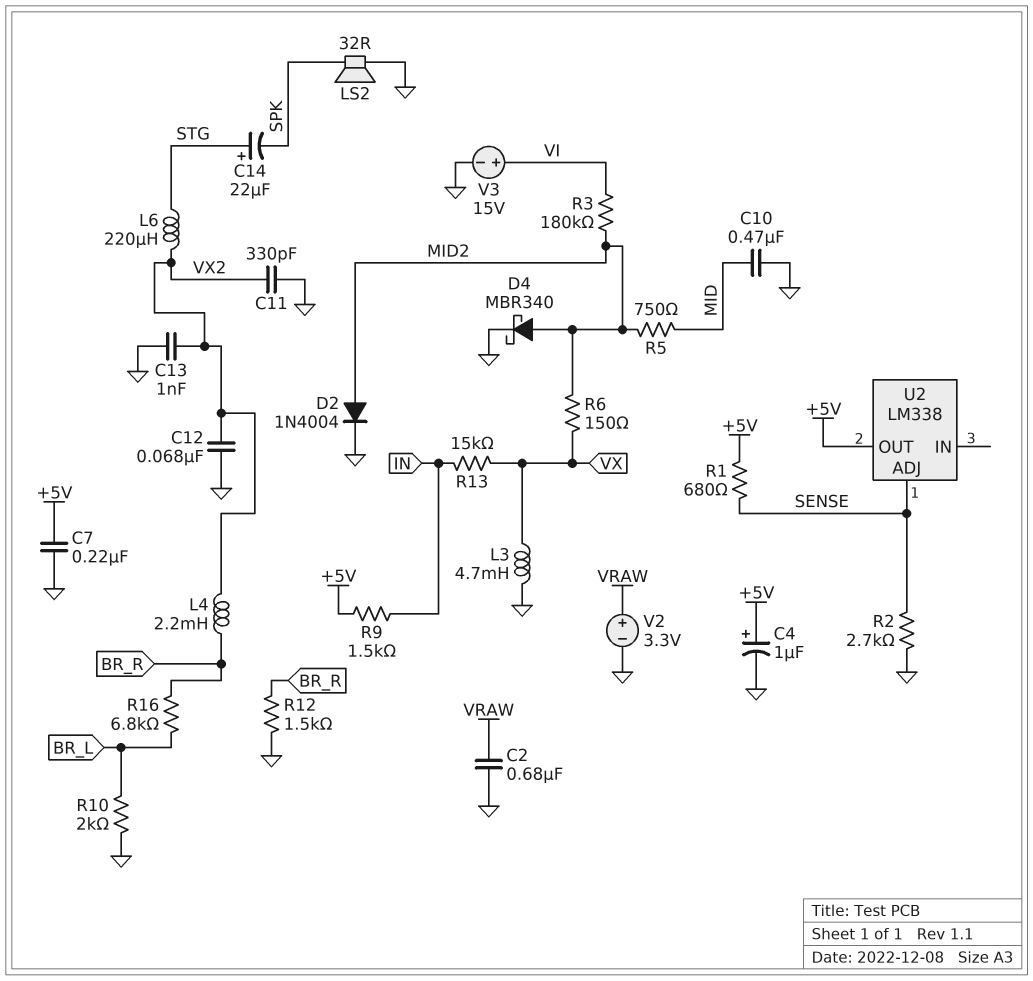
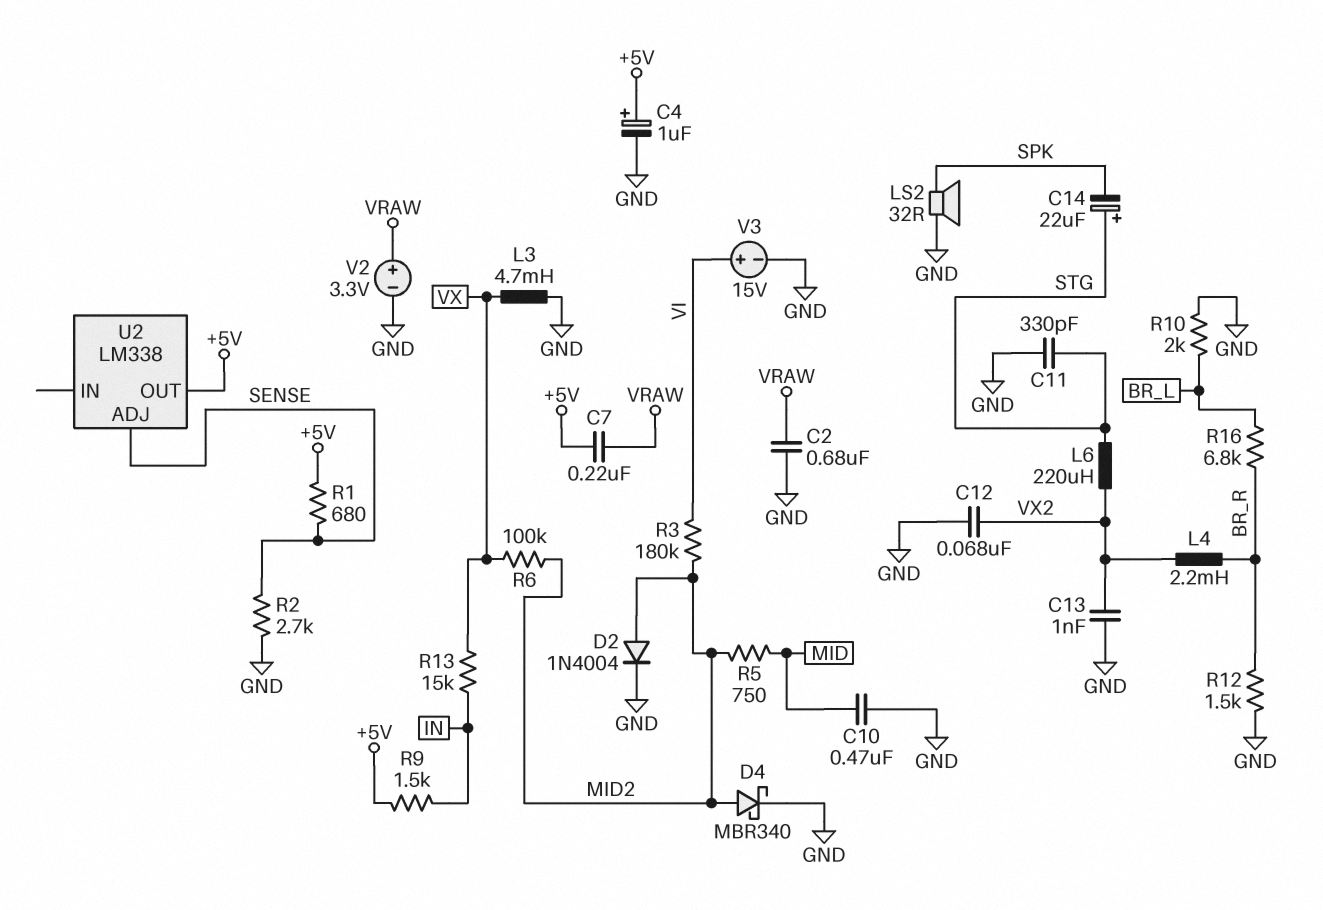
C7: 220nF (+5V, GND) -> 220nF (+5V, VRAW)
C11: 330pF (GND, VX2) -> 330pF (GND, STG)
R6: 150 (MID2, VX) -> 100k (MID2, VX)

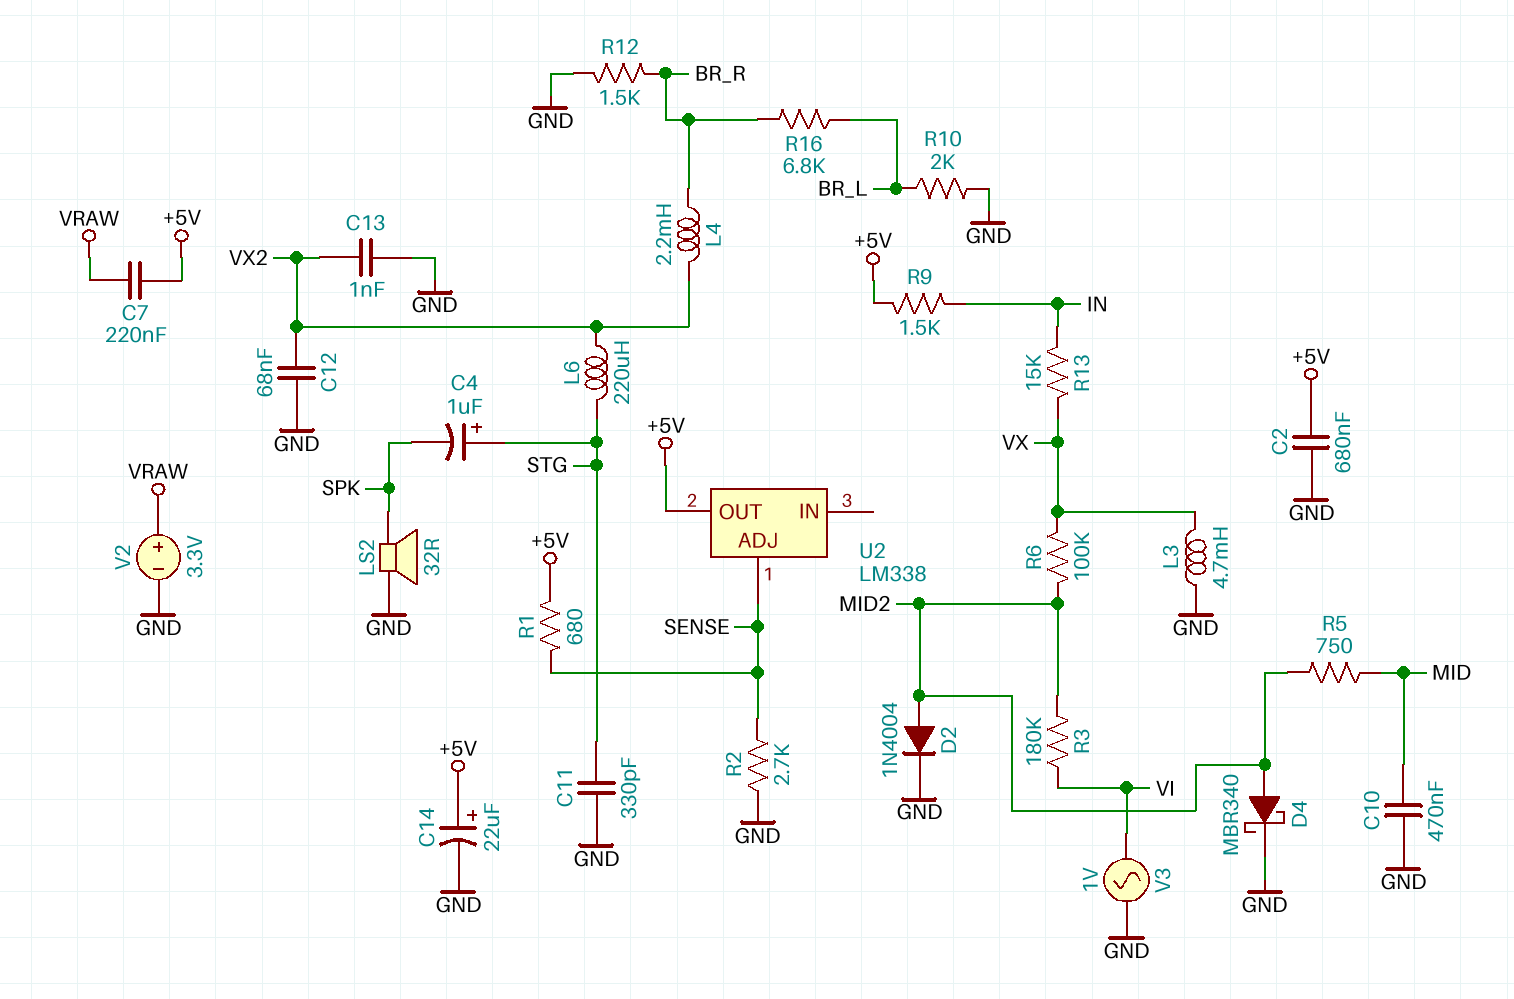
C2: 680nF (GND, VRAW) -> 680nF (+5V, GND)
C4: 1uF (plus +5V, minus GND) -> 1uF (plus STG, minus SPK)
C14: 22uF (plus STG, minus SPK) -> 22uF (plus +5V, minus GND)
V3: 15V (plus VI, minus GND) -> AC 1V (GND, VI)

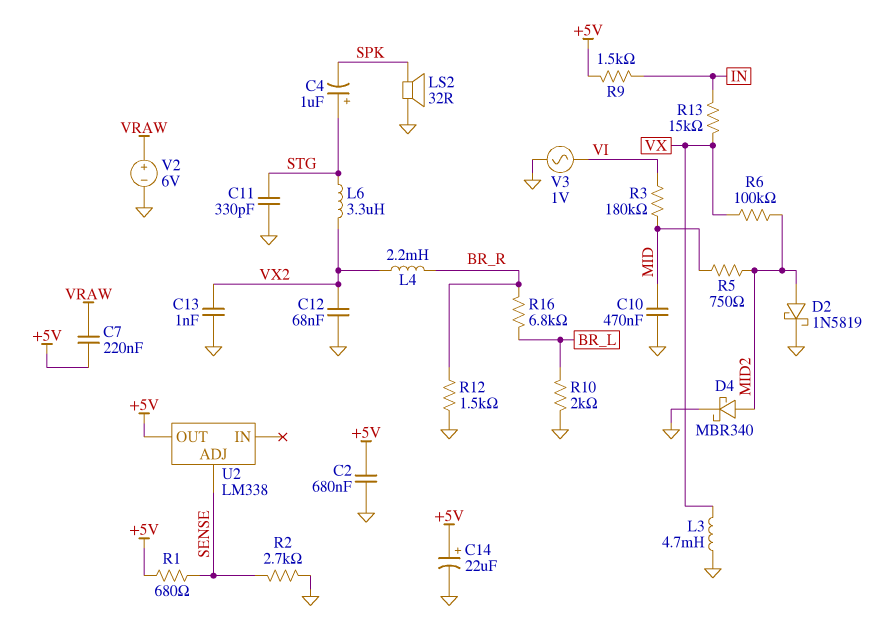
D2: diode 1N4004 (A MID2, K GND) -> schottky 1N5819 (A MID2, K GND)
L6: 220uH (STG, VX2) -> 3.3uH (STG, VX2)
R3: 180k (MID2, VI) -> 180k (MID, VI)
V2: 3.3V (plus VRAW, minus GND) -> 6V (plus VRAW, minus GND)

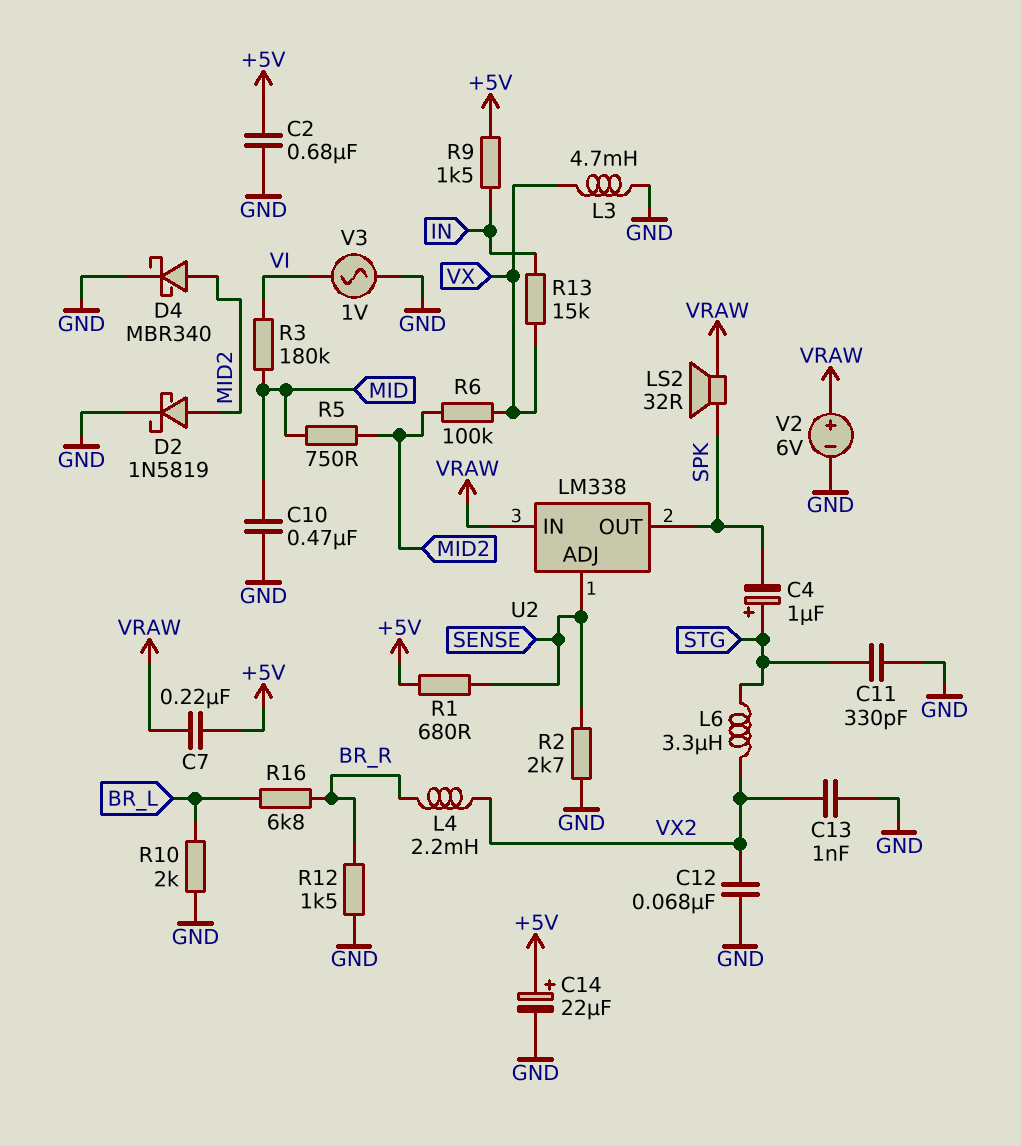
LS2: speaker 32R (GND, SPK) -> speaker 32R (SPK, VRAW)
U2 pin IN: none -> VRAW
U2 pin OUT: +5V -> SPK

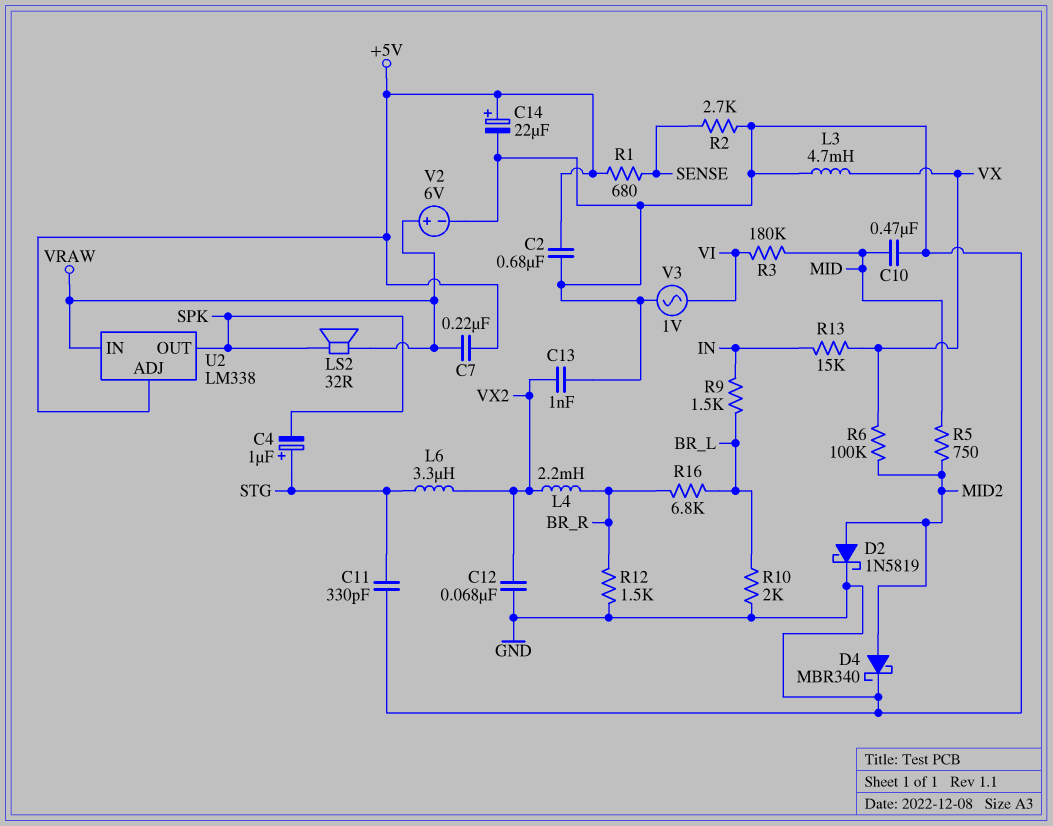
R9: 1.5k (+5V, IN) -> 1.5k (BR_L, IN)
U2 pin ADJ: SENSE -> +5V

